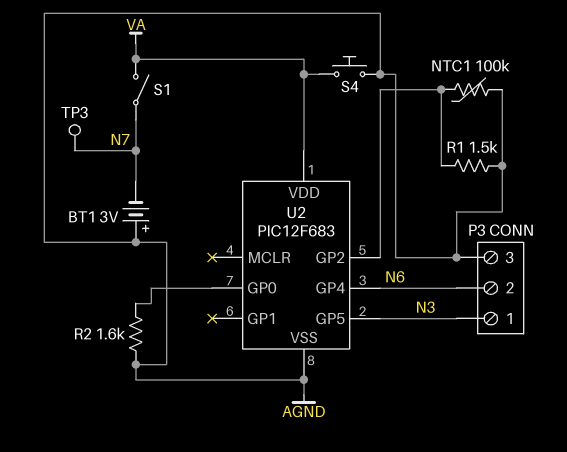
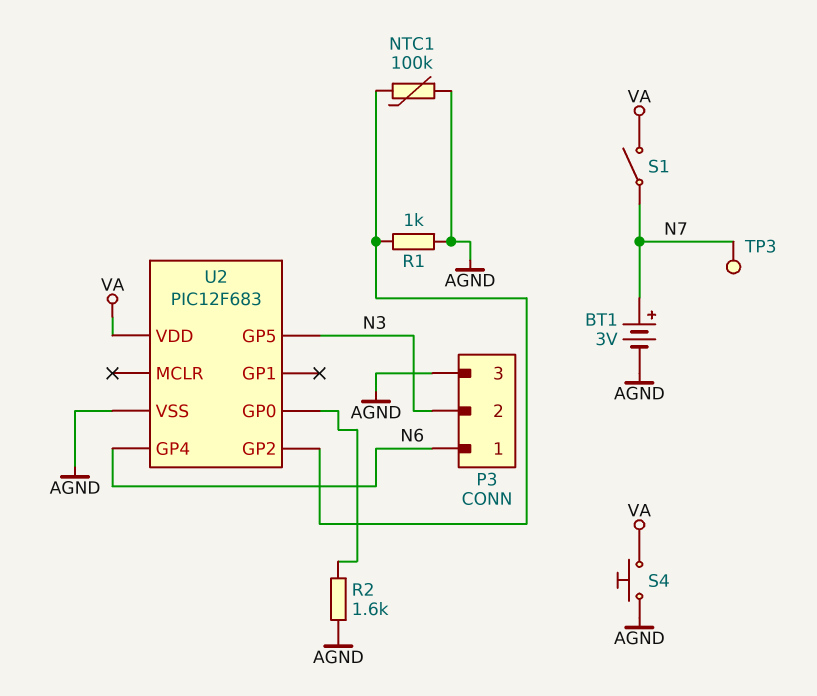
BT1: 3V (plus AGND, minus N7) -> 3V (plus N7, minus AGND)
P3 pin 1: N3 -> N6
P3 pin 2: N6 -> N3
R1: 1.5k (AGND, U2/GP2) -> 1k (AGND, U2/GP2)

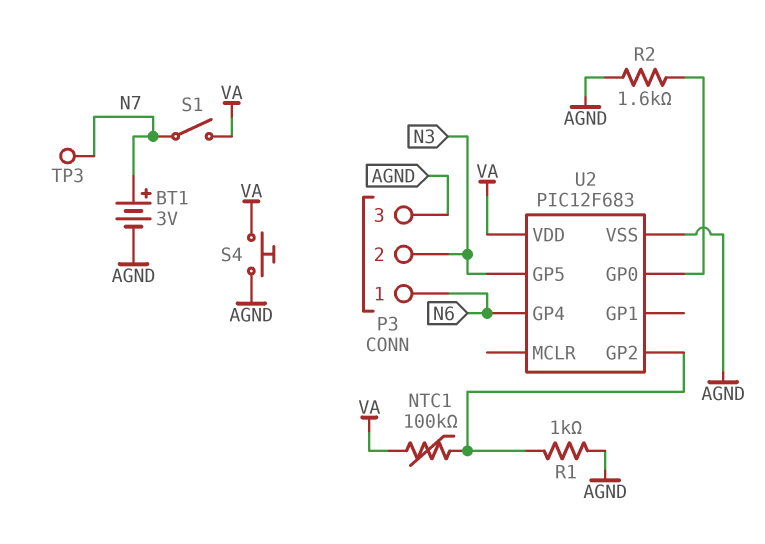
NTC1: 100k (AGND, U2/GP2) -> 100k (U2/GP2, VA)

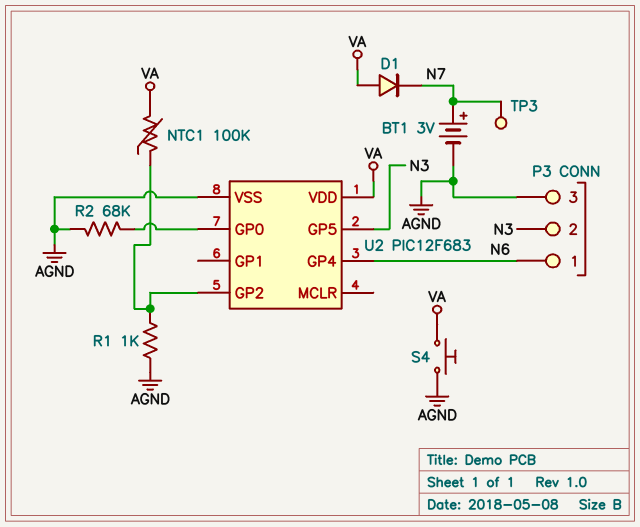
D1: none -> diode (A VA, K N7)
R2: 1.6k (AGND, U2/GP0) -> 68k (AGND, U2/GP0)
S1: switch (N7, VA) -> none

